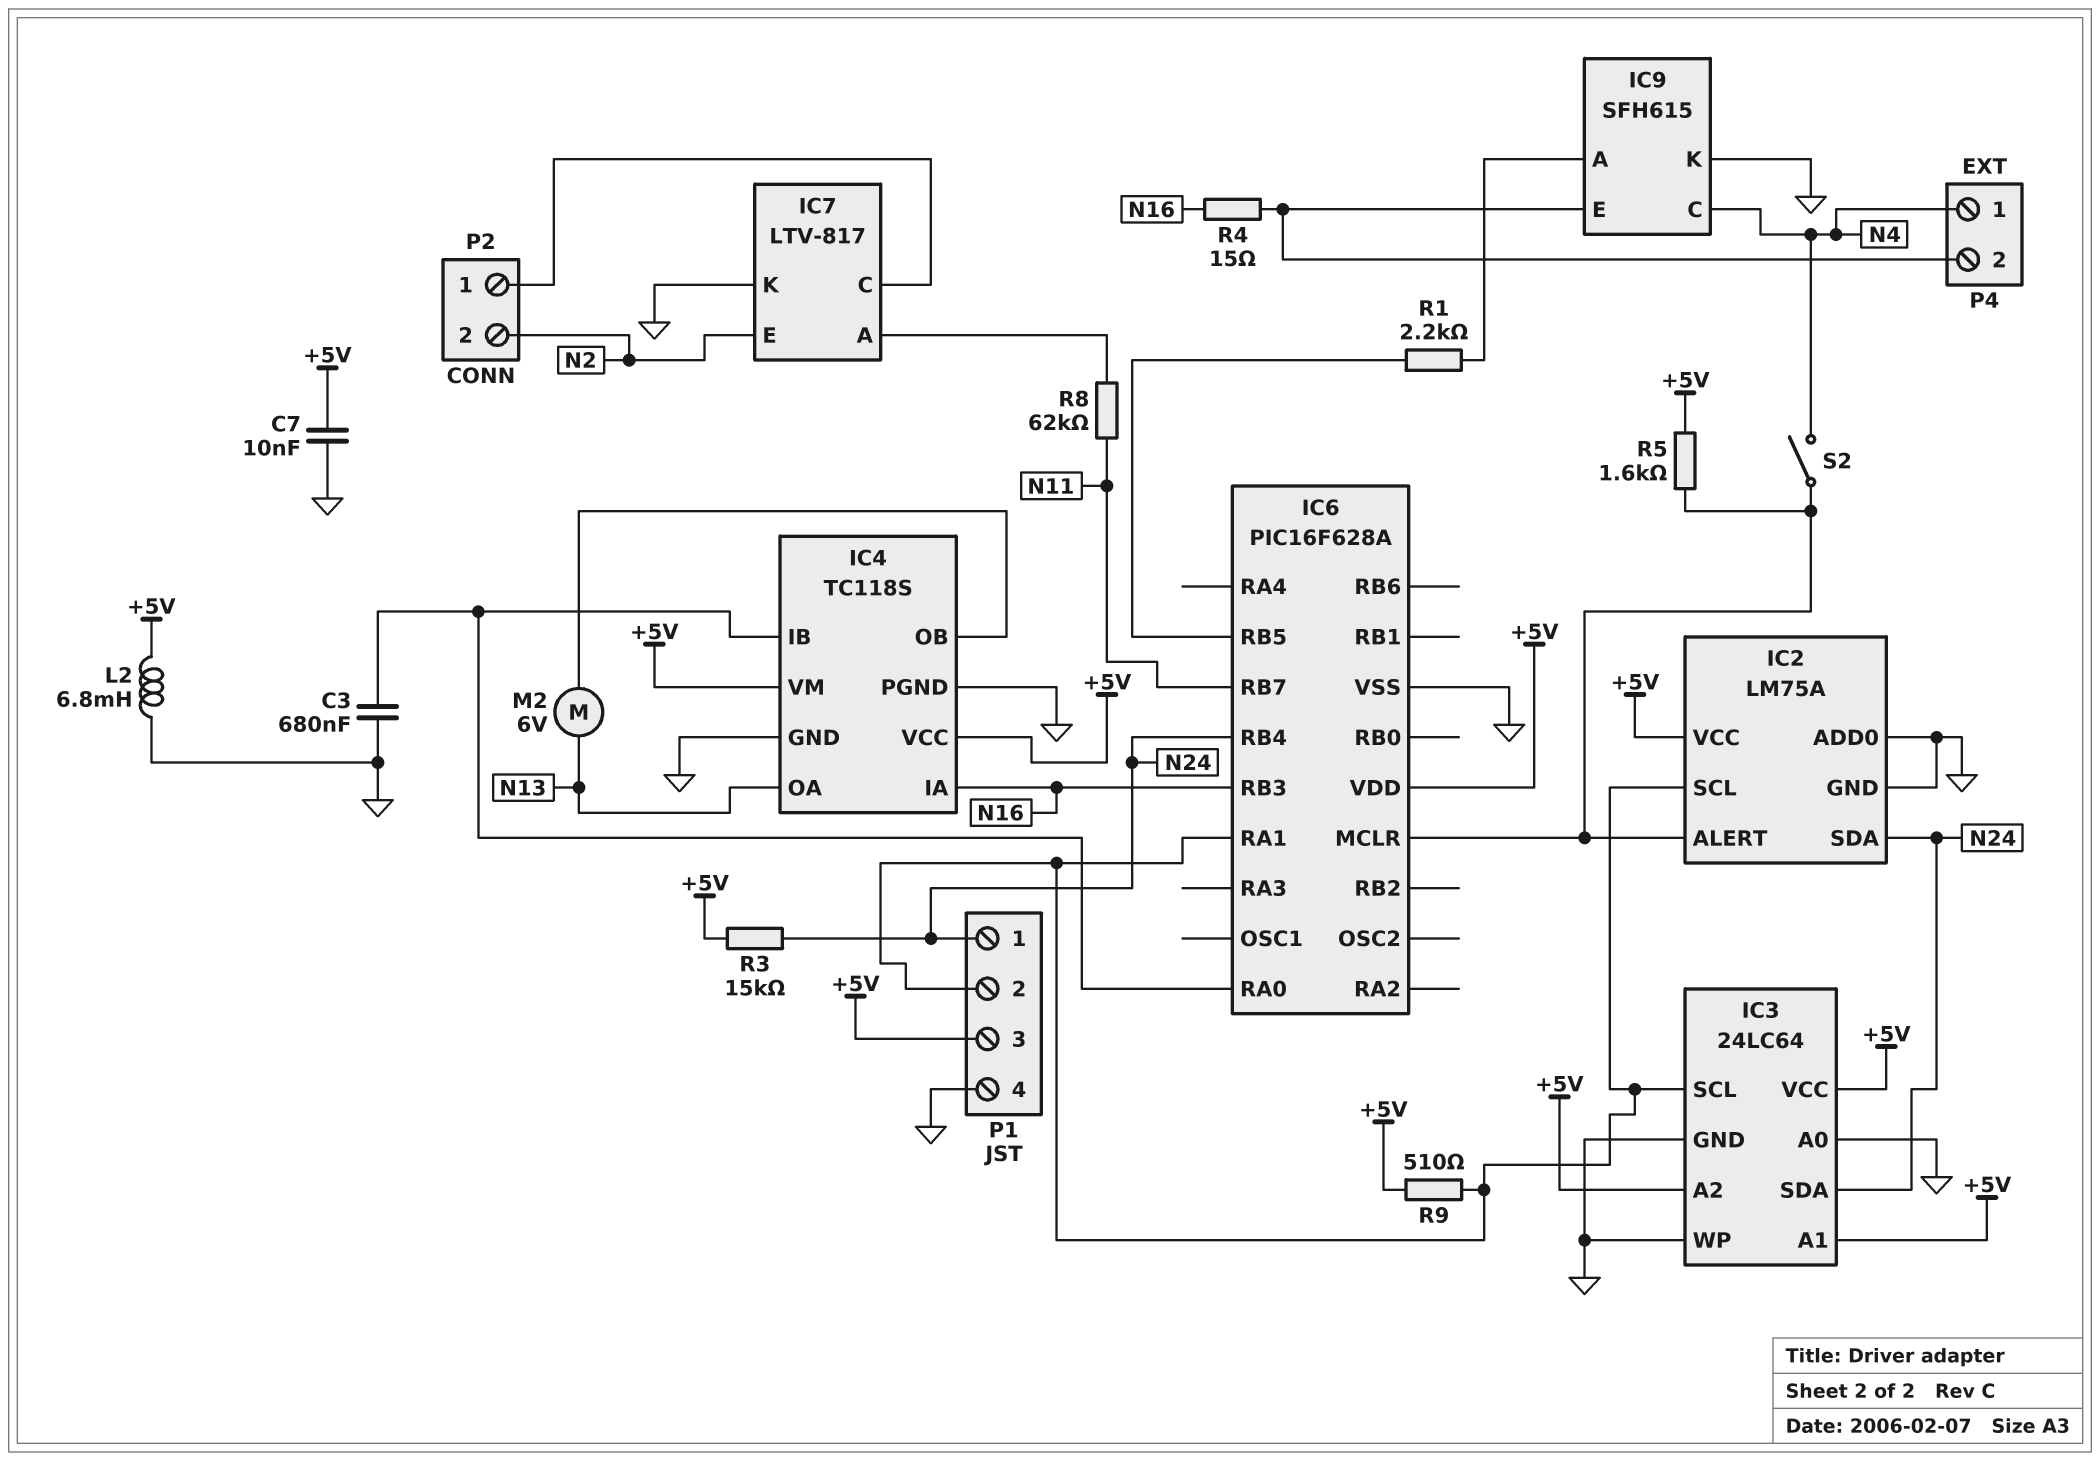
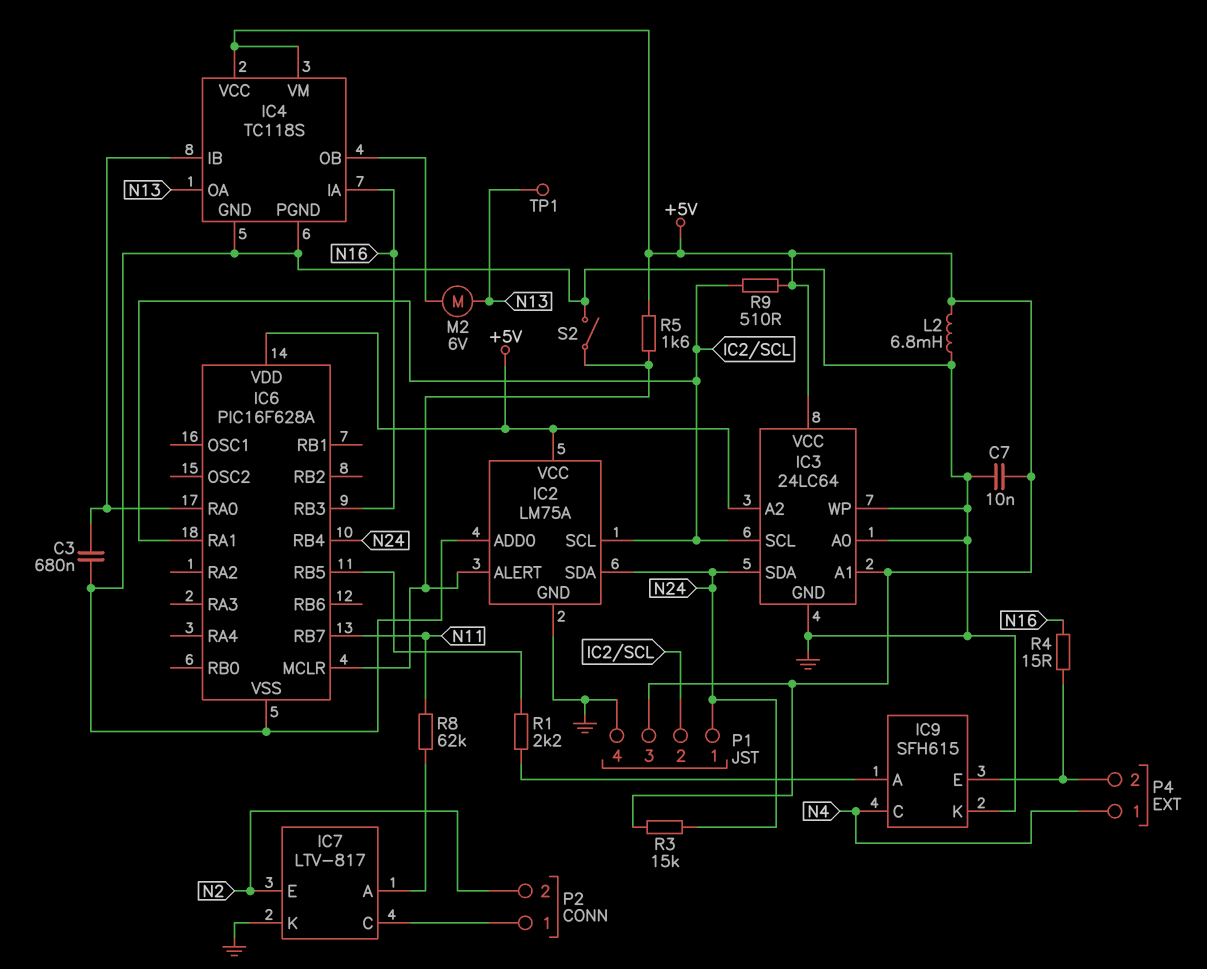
S2: switch (IC2/ALERT, N4) -> switch (GND, IC2/ALERT)
TP1: none -> test point (N13)

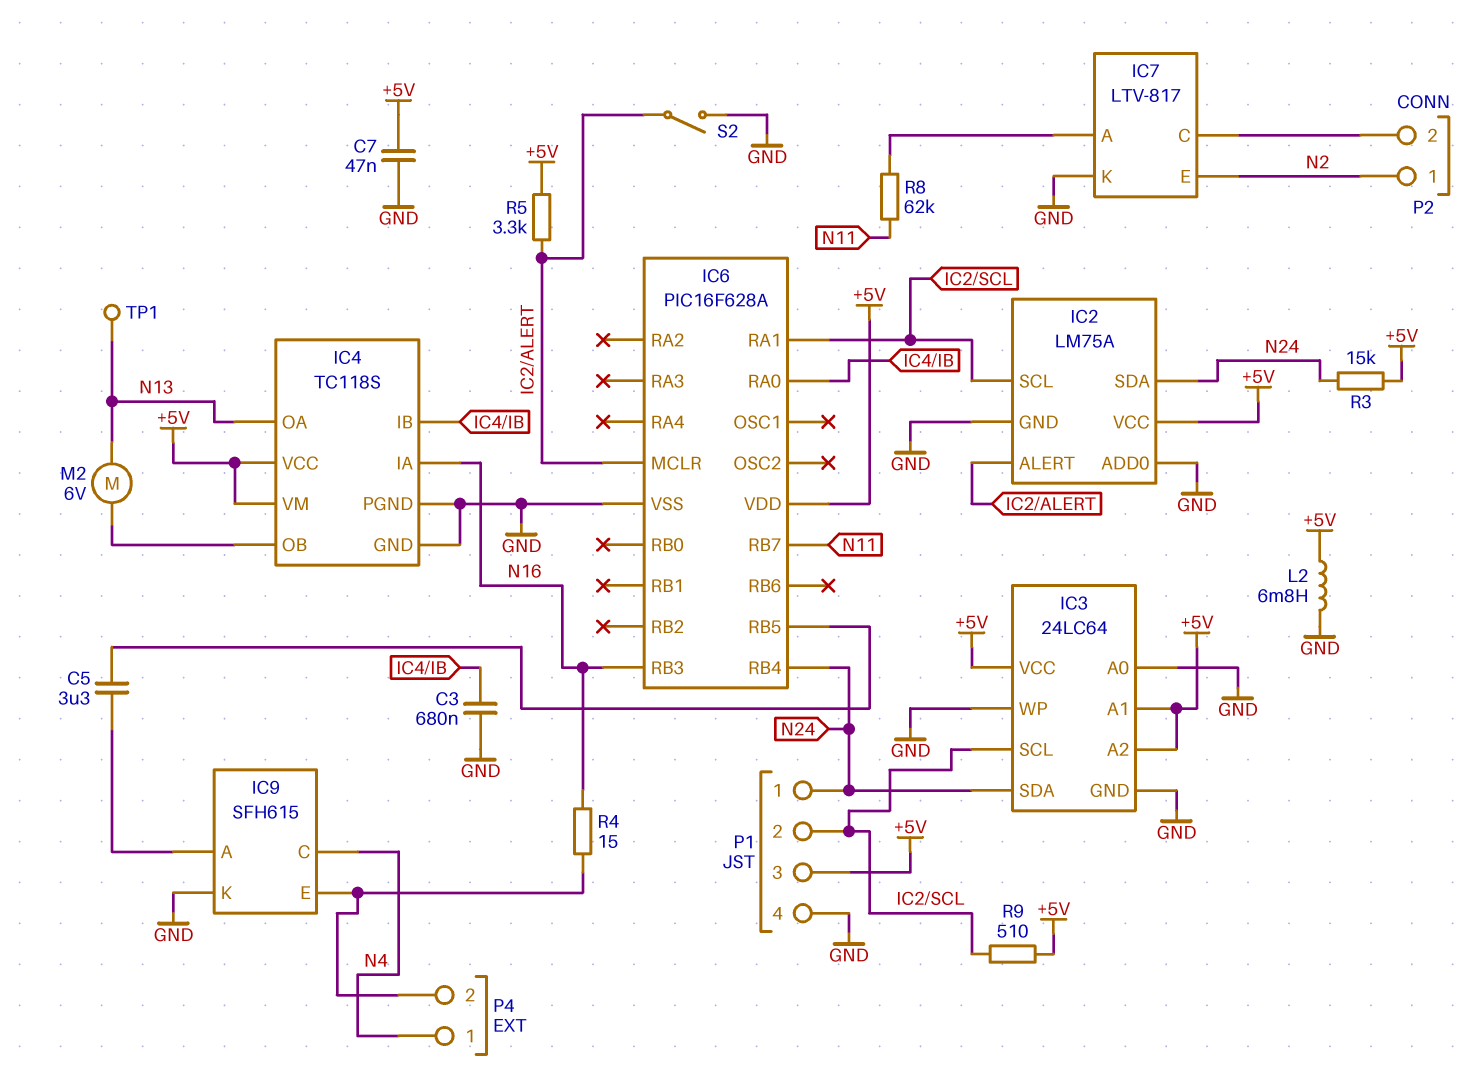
C5: none -> 3.3uF (IC6/RB5, IC9/A)
C7: 10nF (+5V, GND) -> 47nF (+5V, GND)
P2 pin 1: IC7/C -> N2
P2 pin 2: N2 -> IC7/C
R1: 2.2k (IC6/RB5, IC9/A) -> none
R5: 1.6k (+5V, IC2/ALERT) -> 3.3k (+5V, IC2/ALERT)

